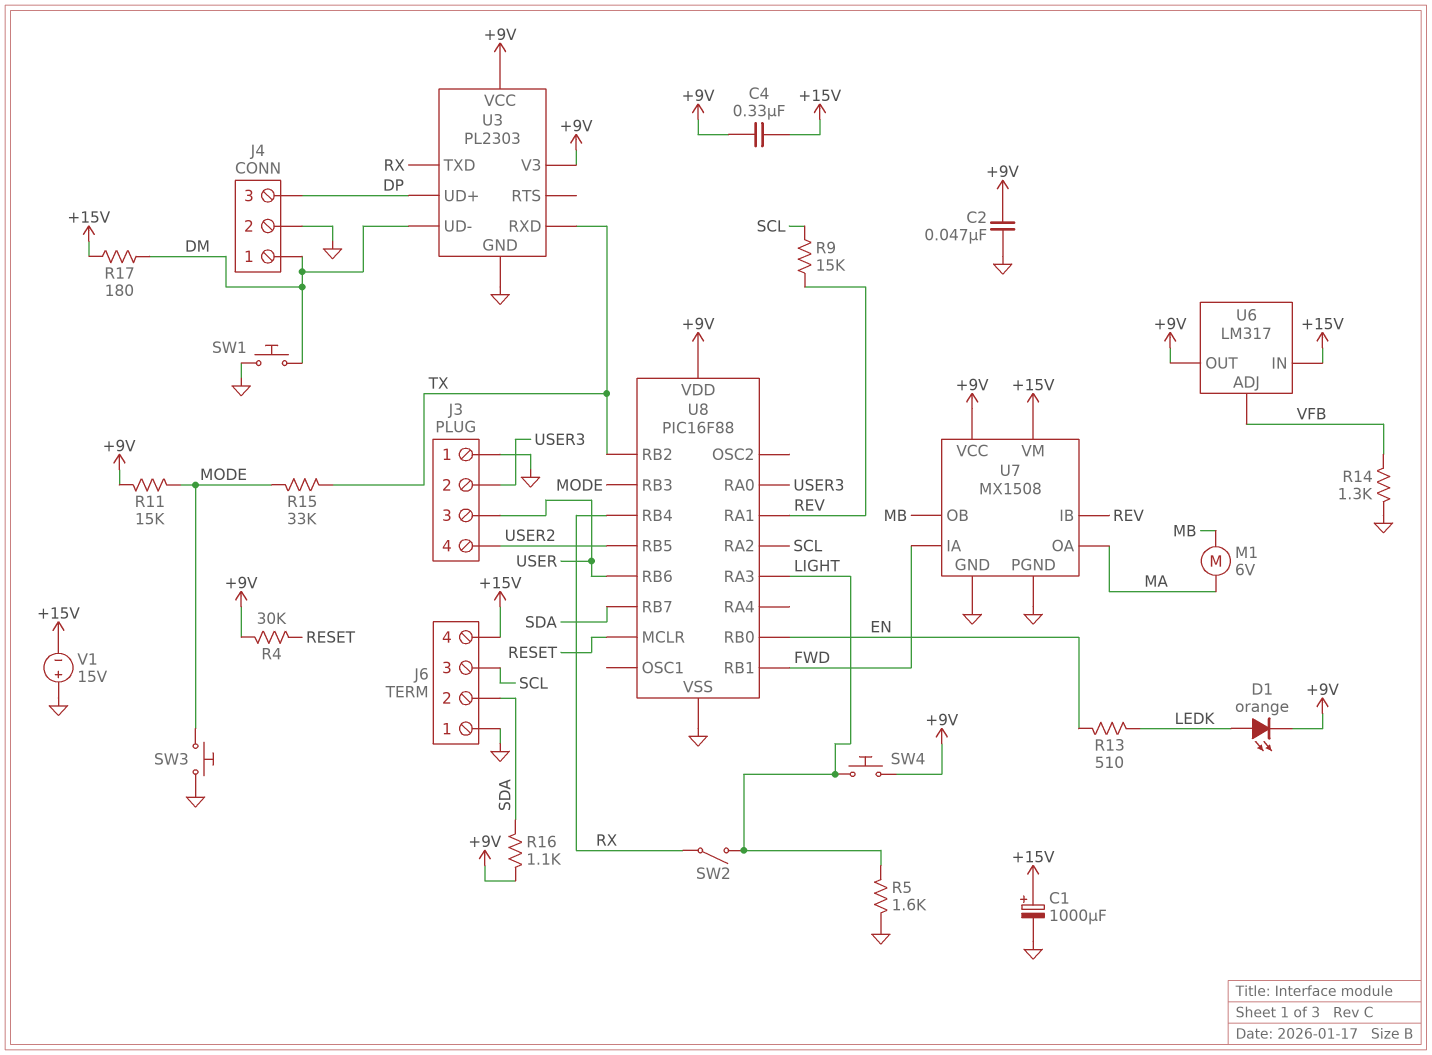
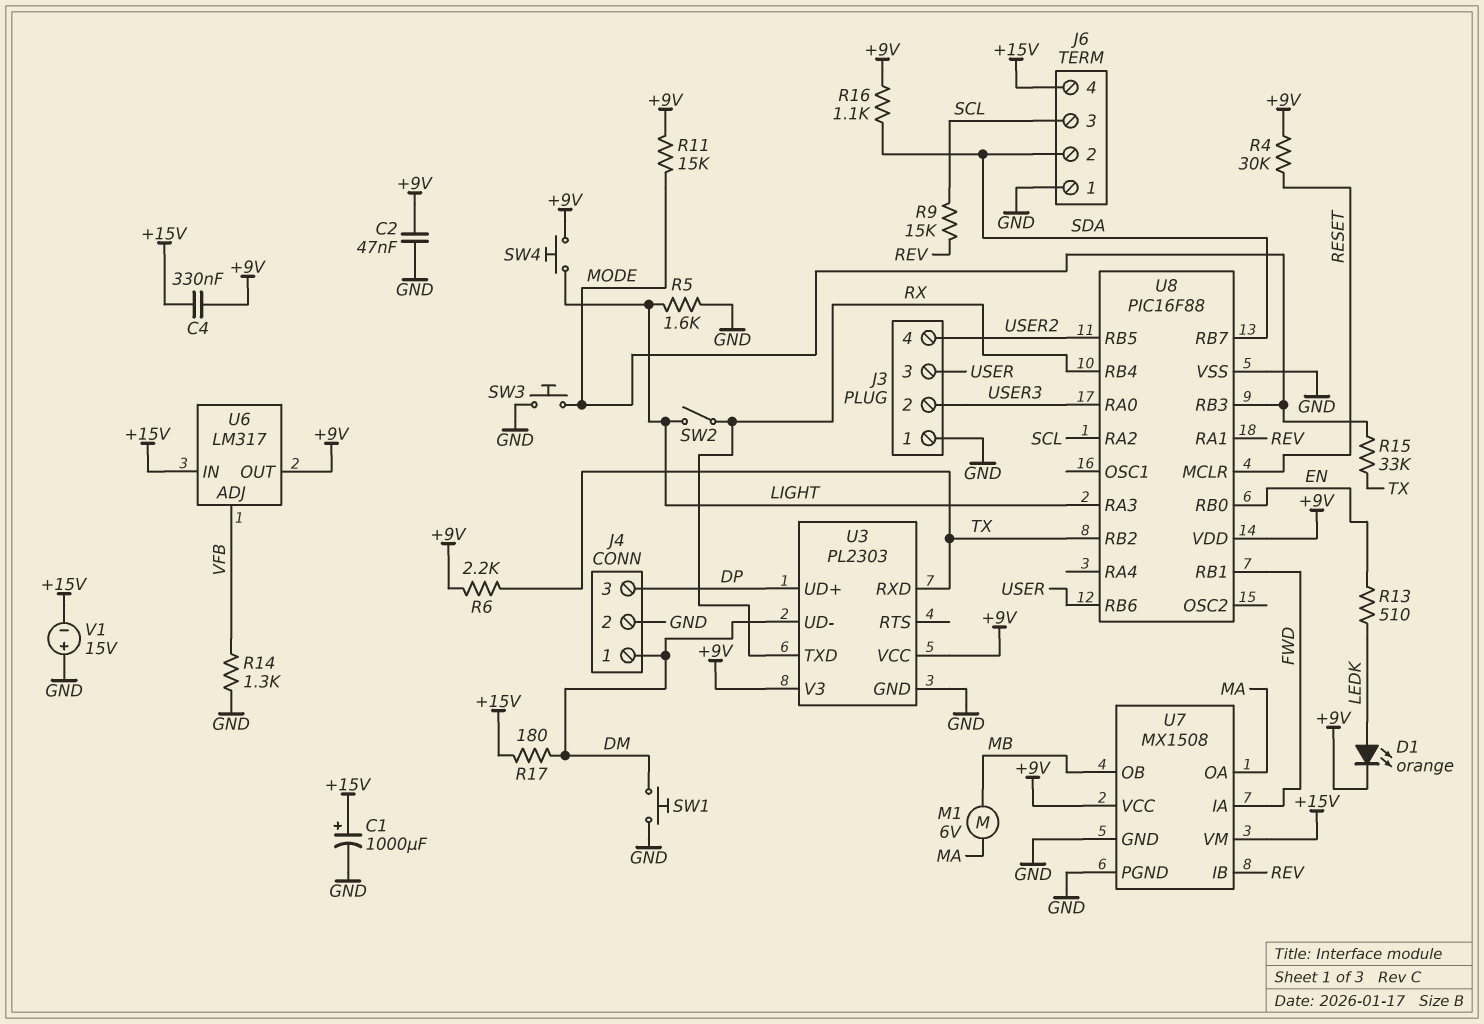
R6: none -> 2.2k (+9V, TX)

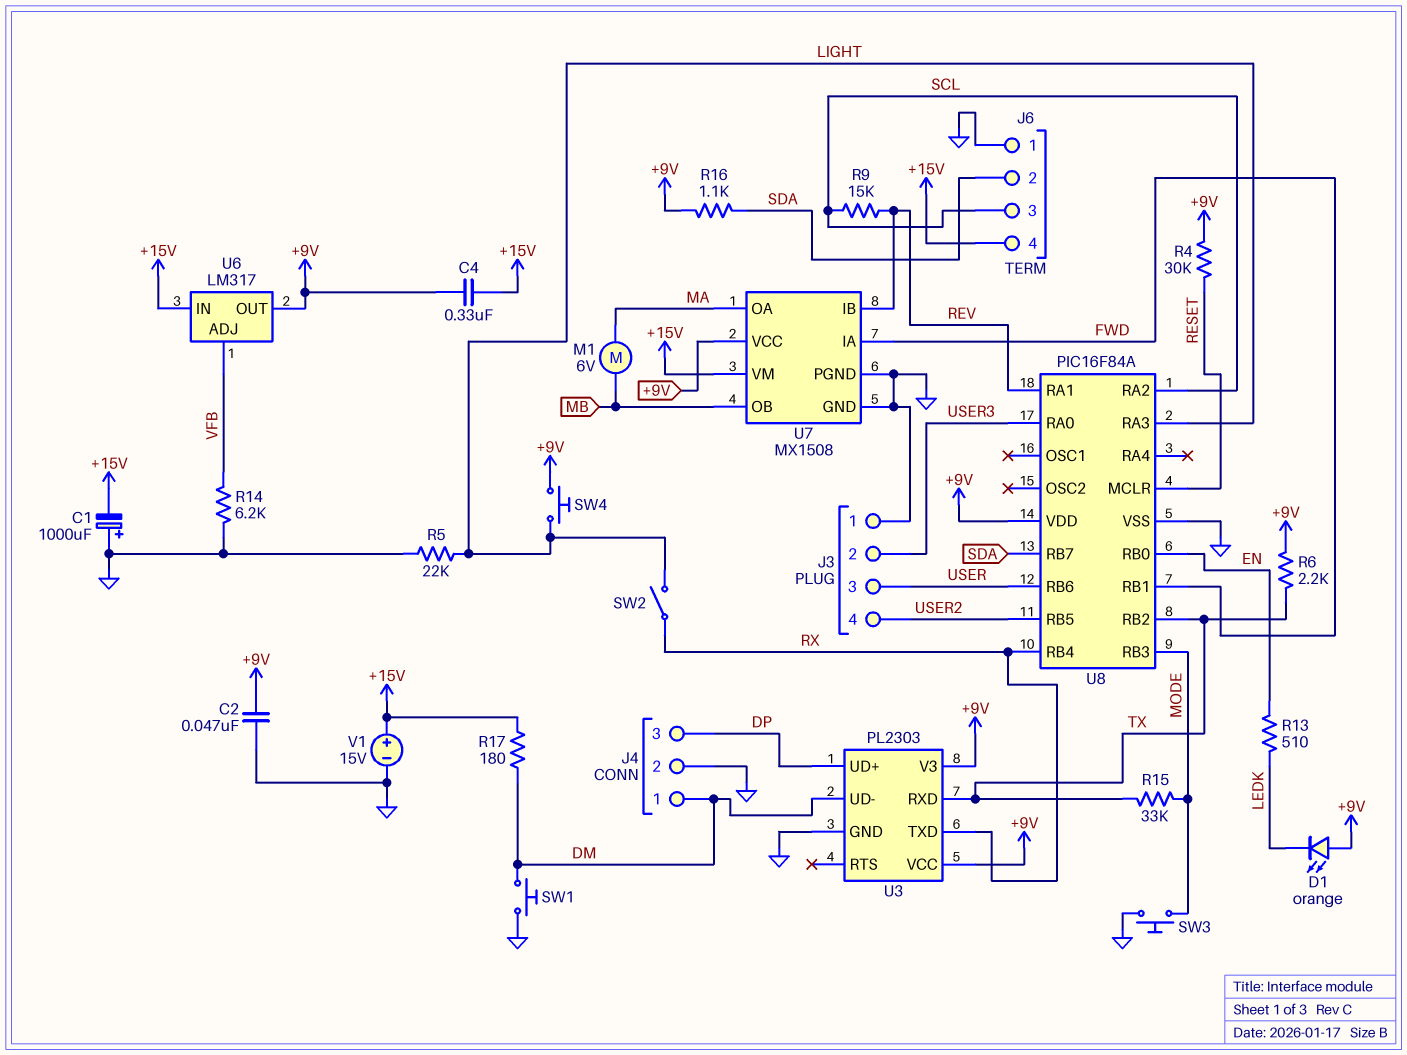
C1: 1000uF (plus +15V, minus GND) -> 1000uF (plus GND, minus +15V)
D1: LED orange (A LEDK, K +9V) -> LED orange (A +9V, K LEDK)
R5: 1.6k (GND, LIGHT) -> 22k (GND, LIGHT)
R11: 15k (+9V, MODE) -> none
R14: 1.3k (GND, VFB) -> 6.2k (GND, VFB)
U8: PIC16F88 -> PIC16F84A
V1: 15V (plus GND, minus +15V) -> 15V (plus +15V, minus GND)

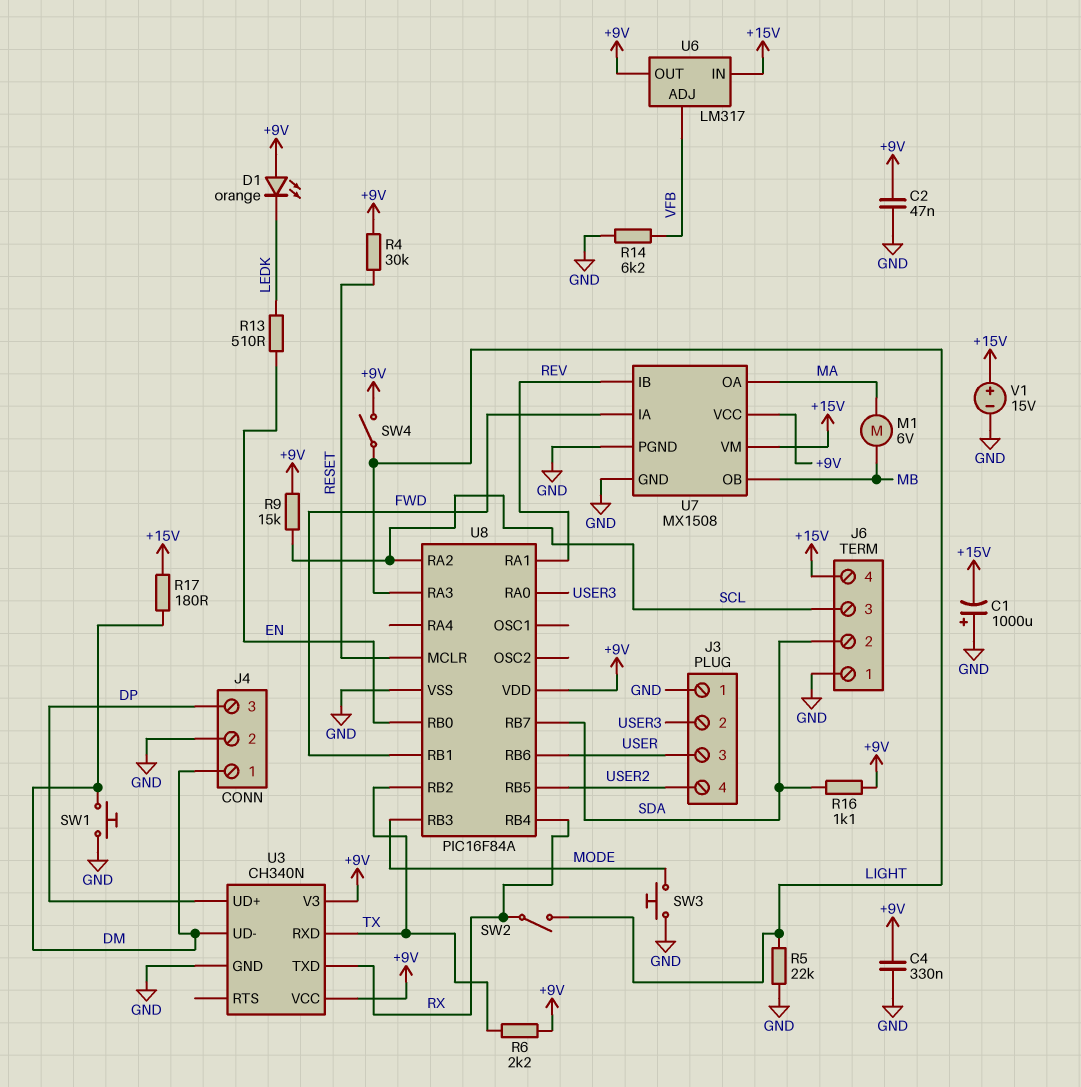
C4: 330nF (+9V, +15V) -> 330nF (+9V, GND)
R9: 15k (REV, SCL) -> 15k (+9V, SCL)
R15: 33k (MODE, TX) -> none
SW4: button (+9V, LIGHT) -> switch (+9V, LIGHT)
U3: PL2303 -> CH340N

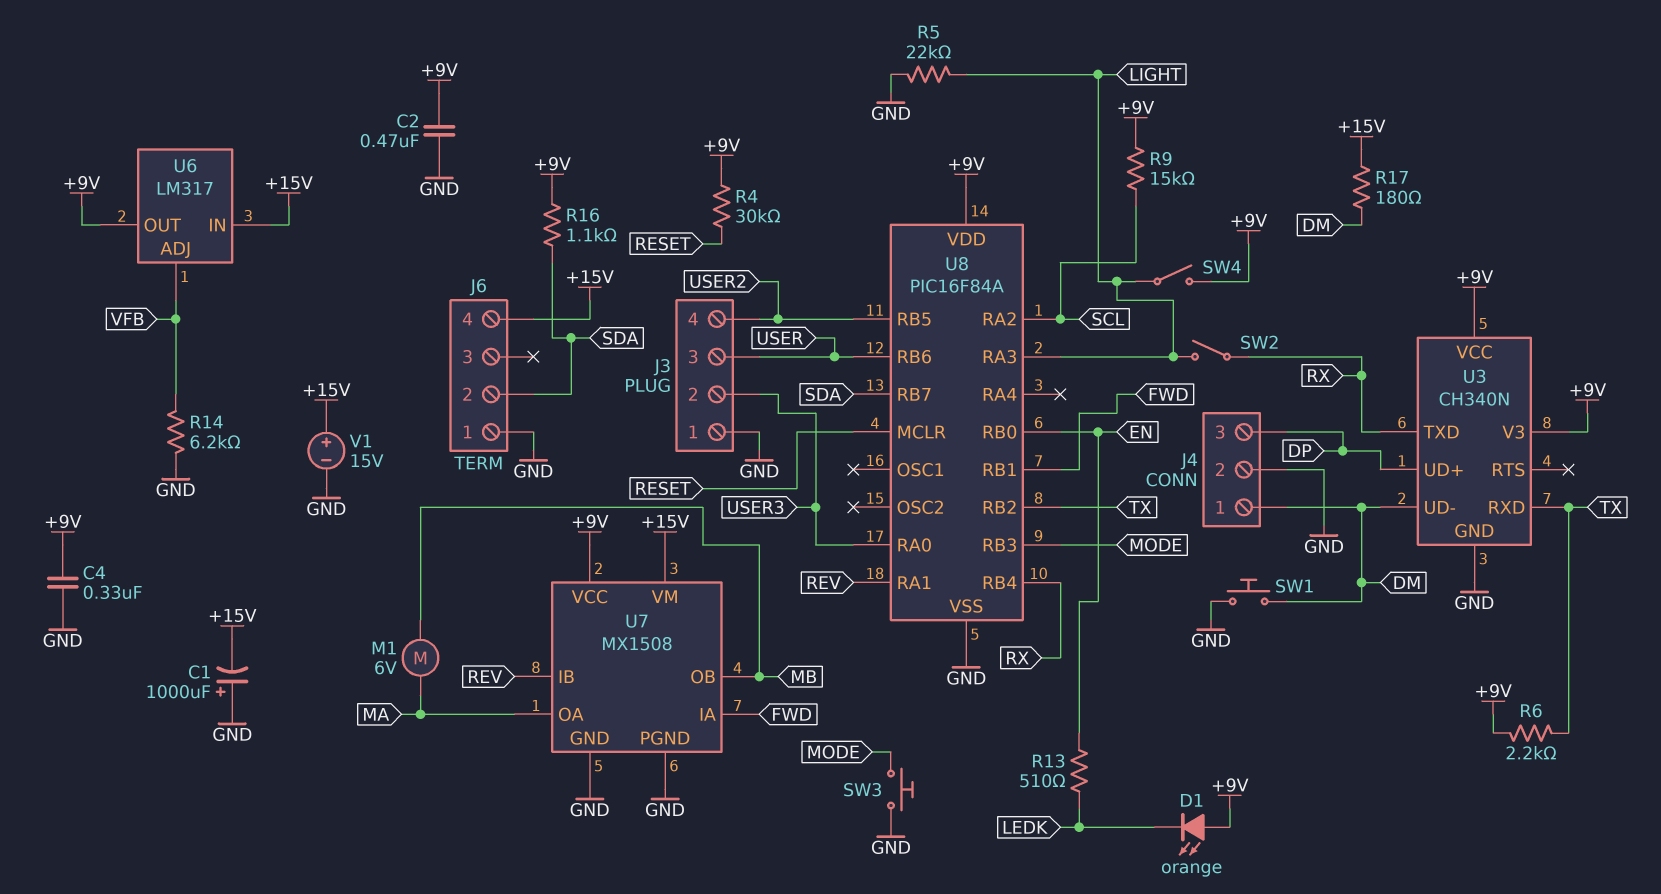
C2: 47nF (+9V, GND) -> 470nF (+9V, GND)
J6 pin 3: SCL -> none

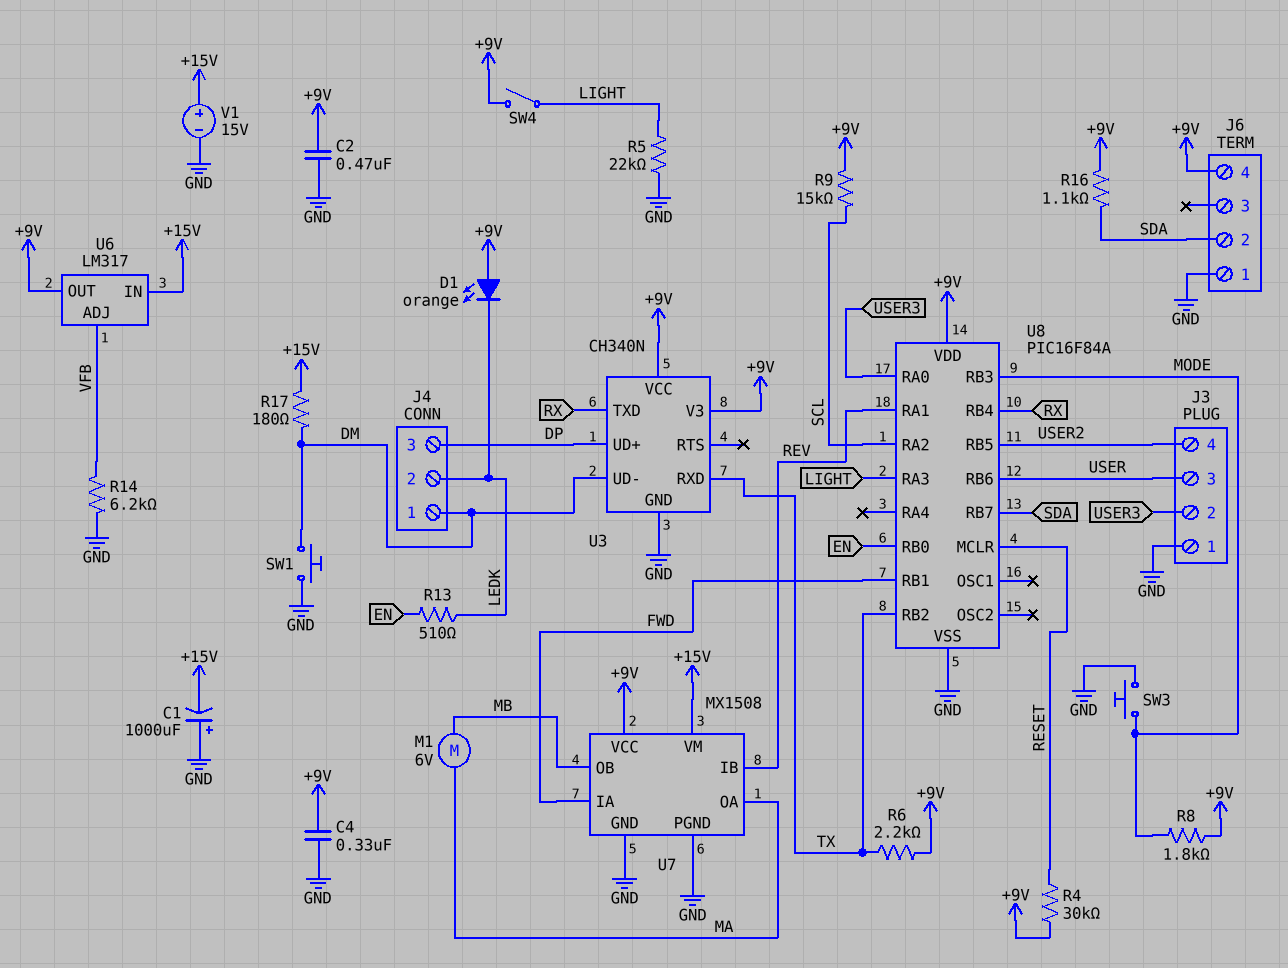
J4 pin 2: GND -> LEDK
J6 pin 4: +15V -> +9V
R8: none -> 1.8k (+9V, MODE)
SW2: switch (LIGHT, RX) -> none

